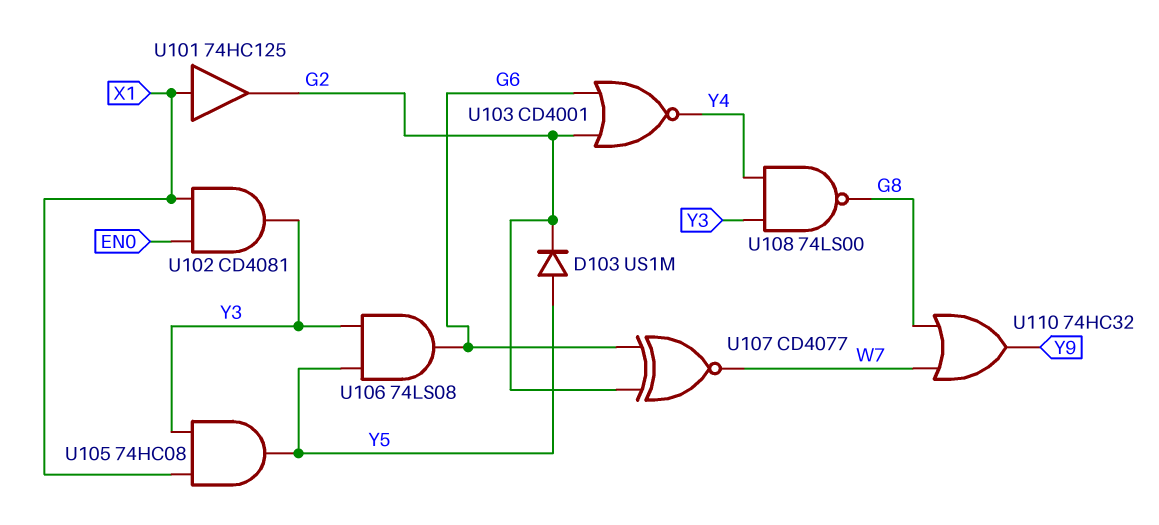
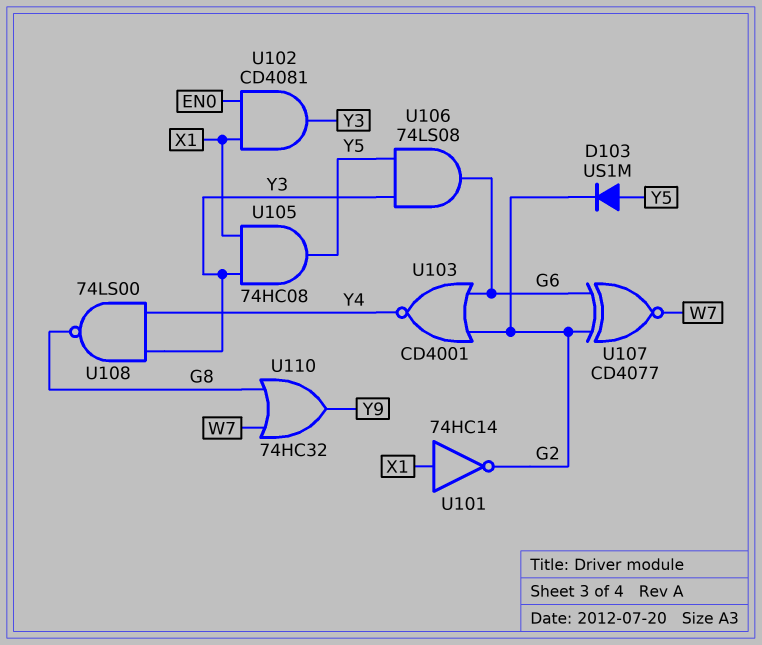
U101: buffer 74HC125 (in X1, out G2) -> NOT 74HC14 (in X1, out G2)

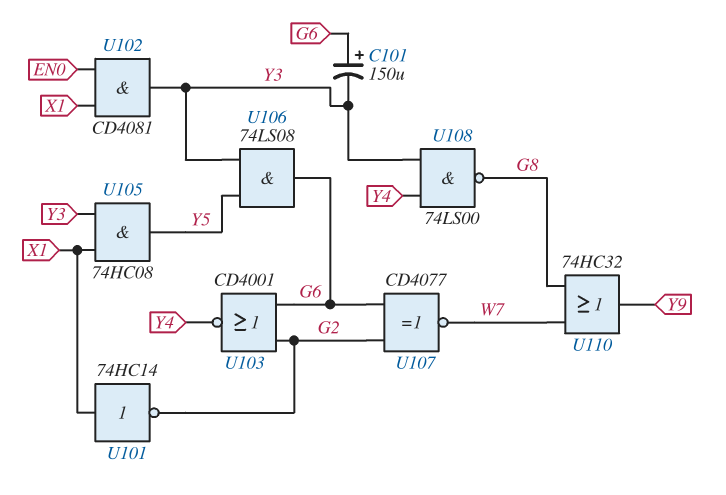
C101: none -> 150uF (plus G6, minus Y3)
D103: diode US1M (A Y5, K G2) -> none

